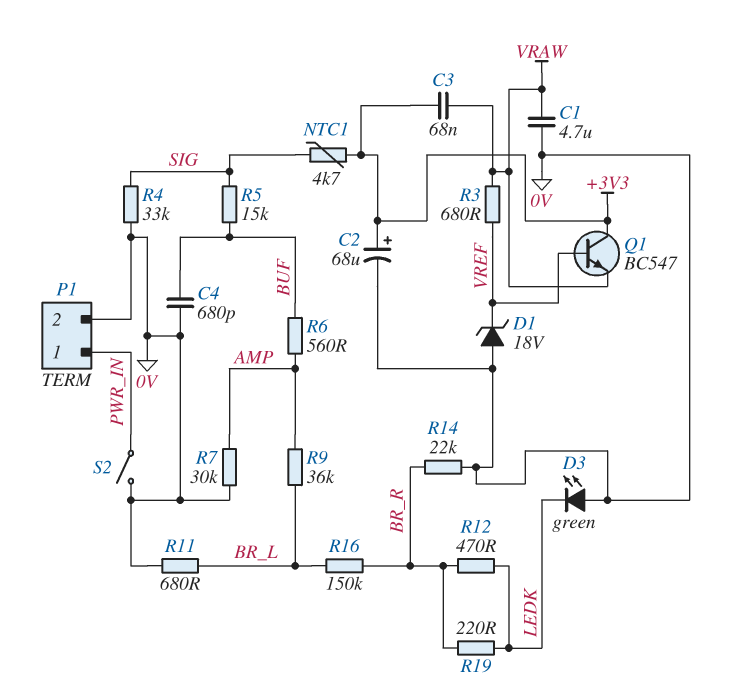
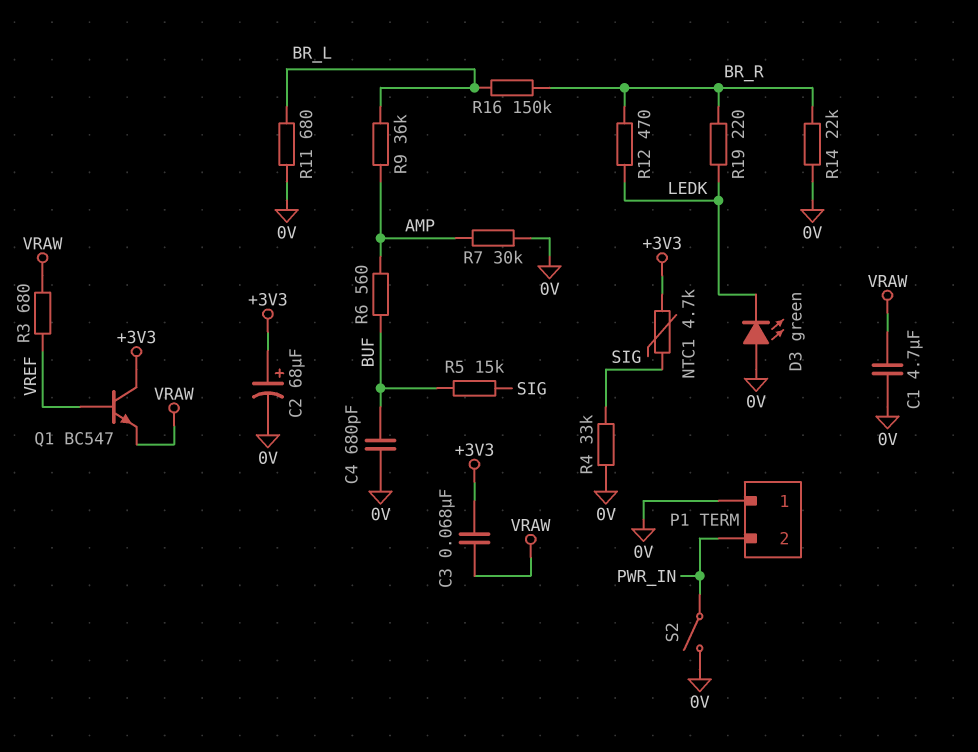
D1: zener 18V (A 0V, K VREF) -> none
P1 pin 1: PWR_IN -> 0V
P1 pin 2: 0V -> PWR_IN

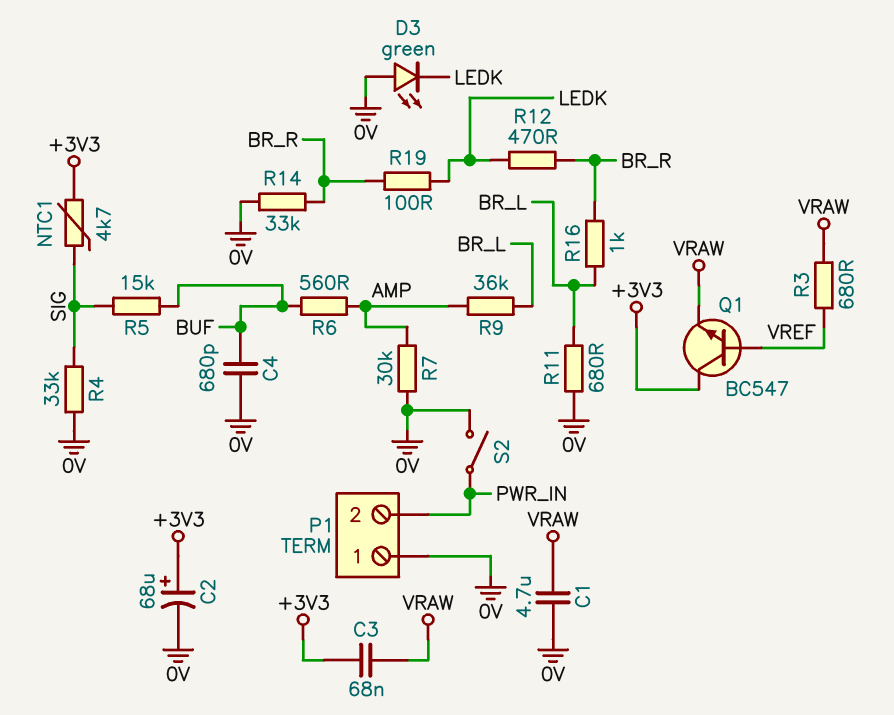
R14: 22k (0V, BR_R) -> 33k (0V, BR_R)
R16: 150k (BR_L, BR_R) -> 1k (BR_L, BR_R)
R19: 220 (BR_R, LEDK) -> 100 (BR_R, LEDK)

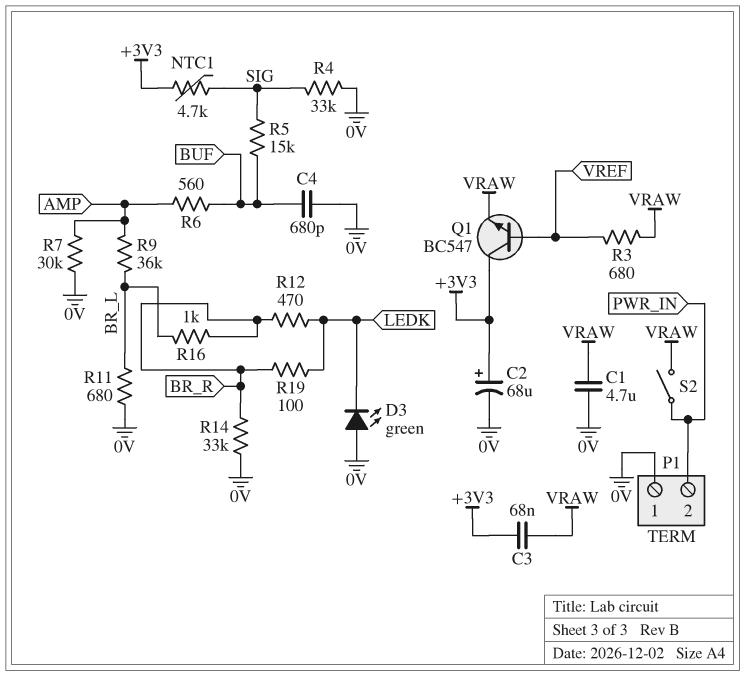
S2: switch (0V, PWR_IN) -> switch (PWR_IN, VRAW)

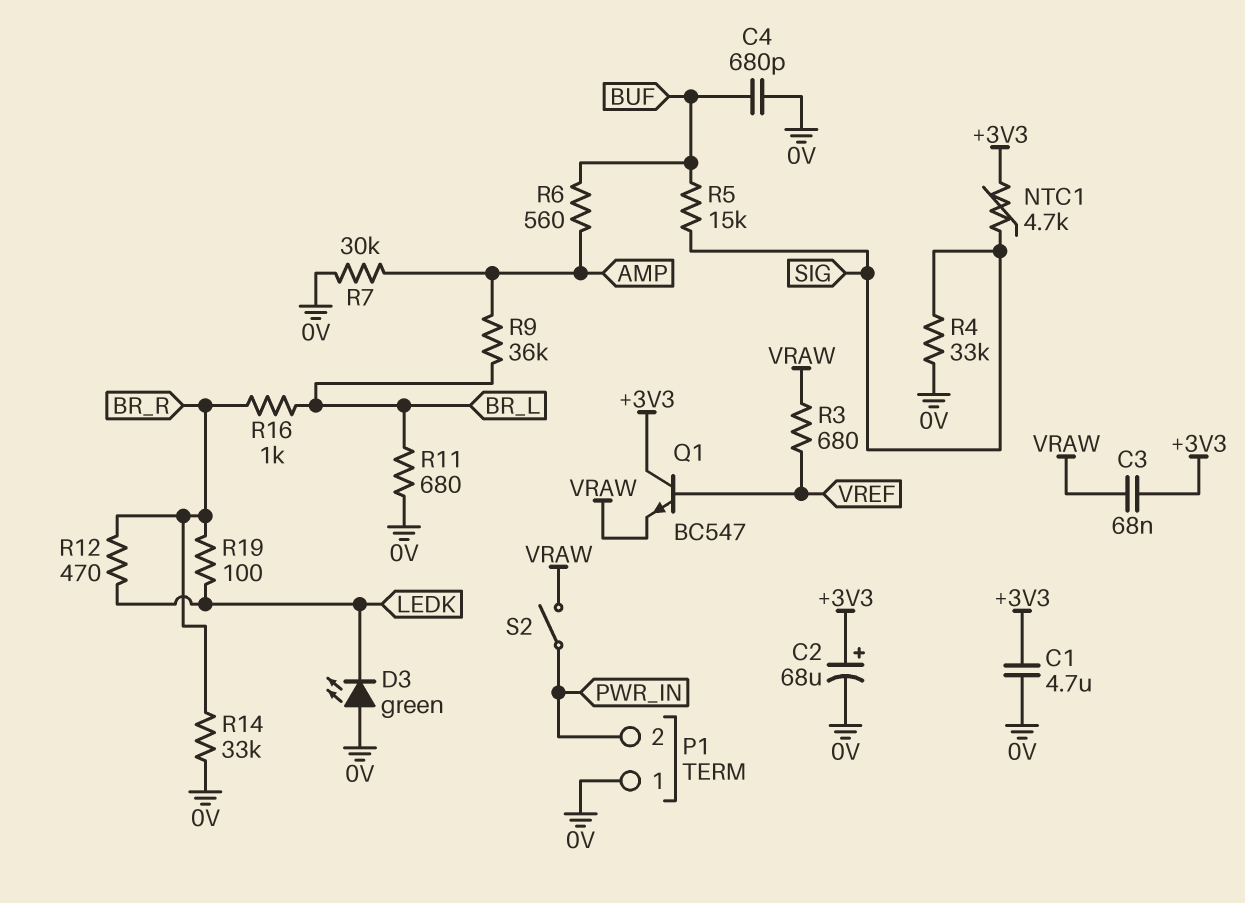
C1: 4.7uF (0V, VRAW) -> 4.7uF (+3V3, 0V)

